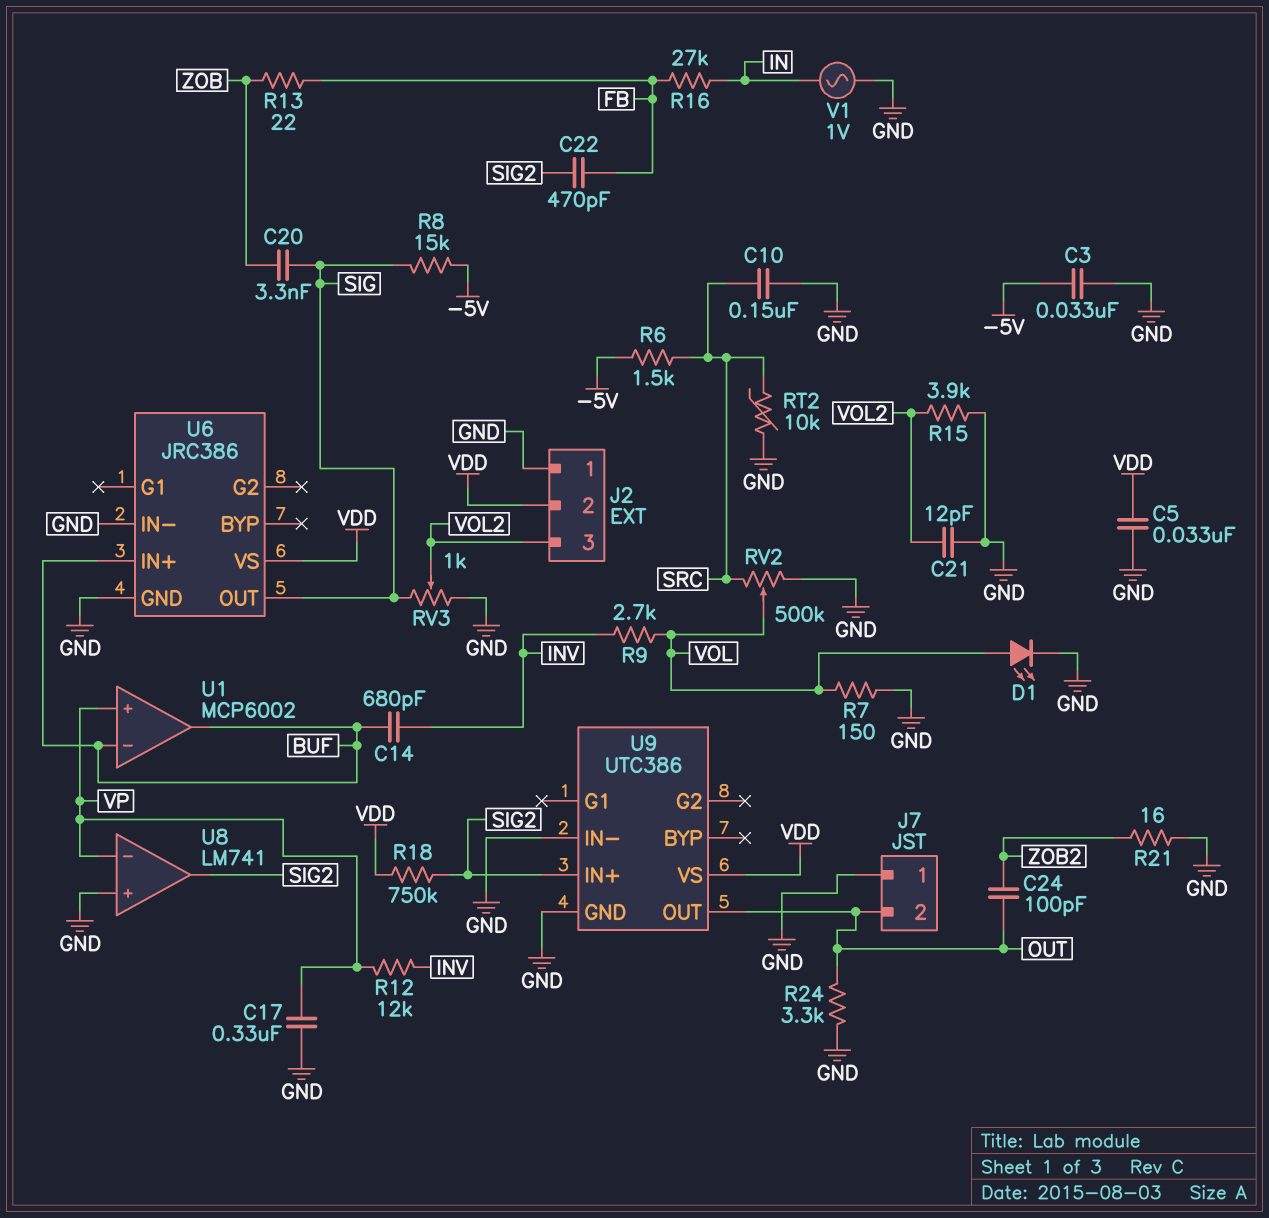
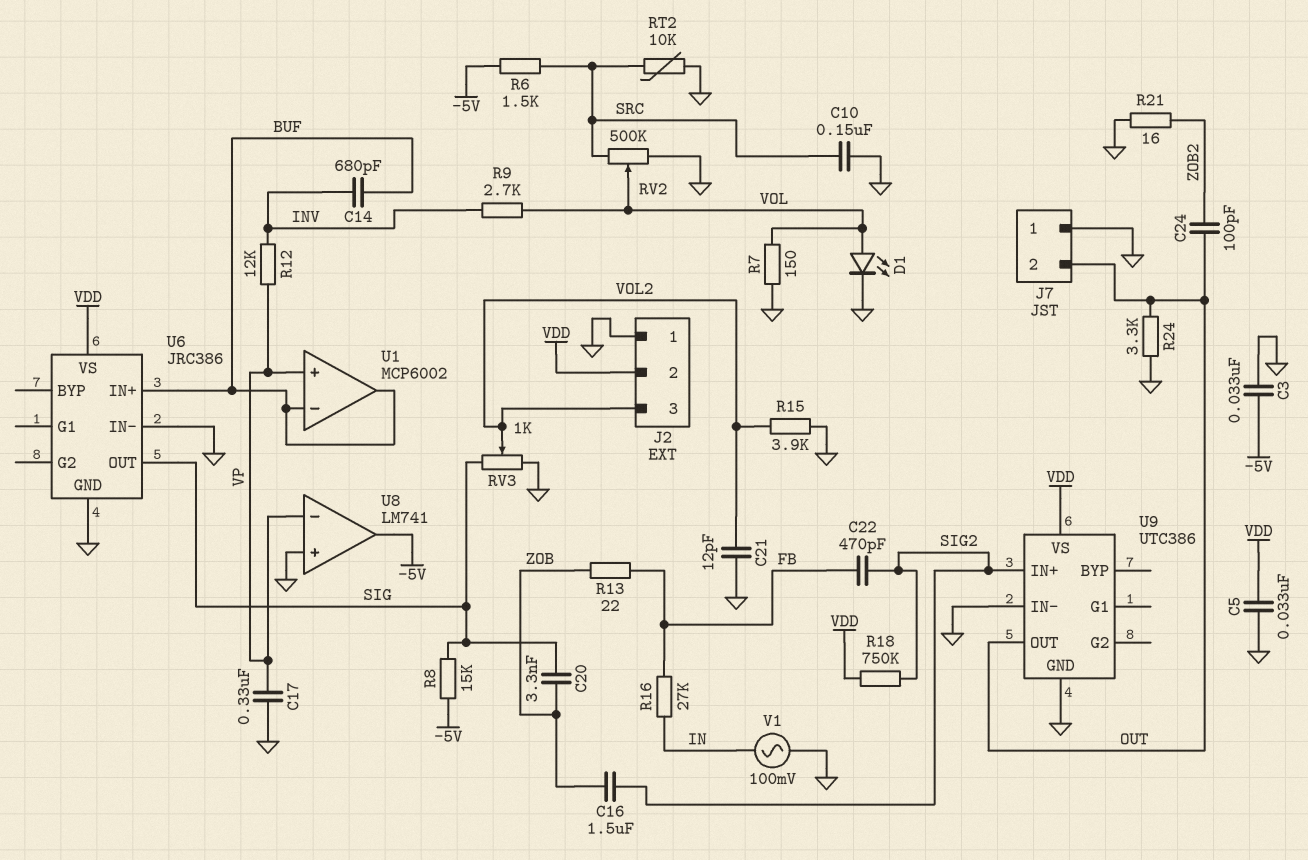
C16: none -> 1.5uF (SIG2, ZOB)
U8 pin out: SIG2 -> -5V
V1: AC 1V (GND, IN) -> AC 100mV (GND, IN)

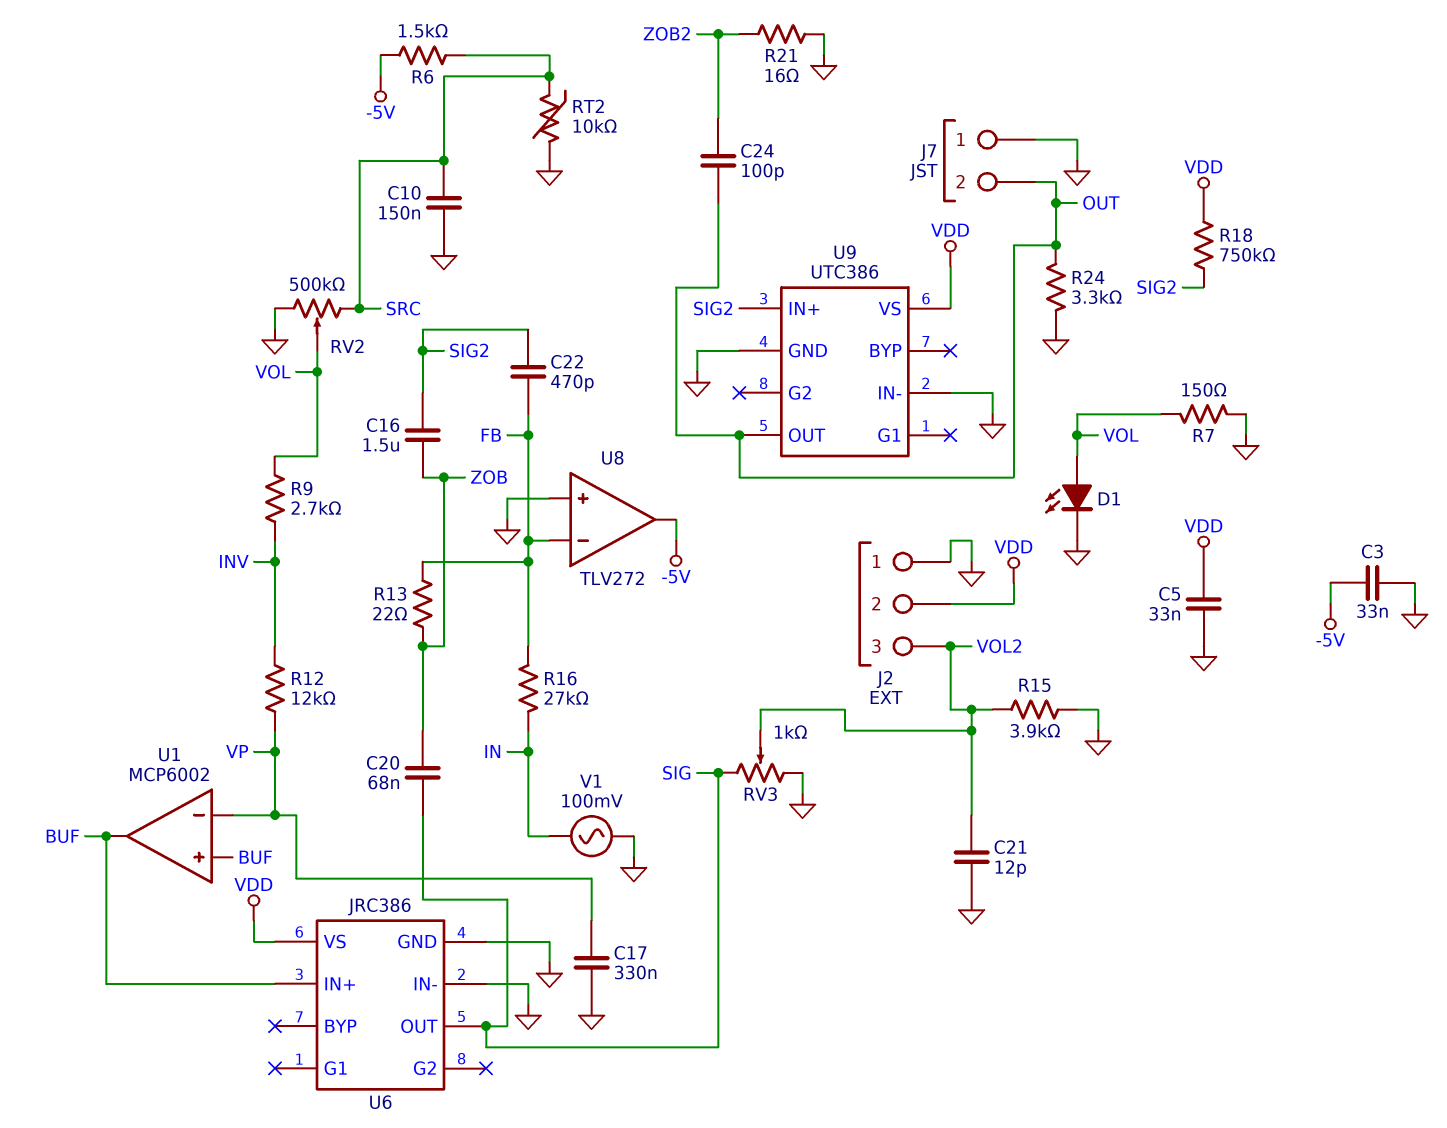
C14: 680pF (BUF, INV) -> none
C20: 3.3nF (SIG, ZOB) -> 68nF (SIG, ZOB)
R8: 15k (-5V, SIG) -> none
U1 pin in+: VP -> BUF
U1 pin in-: BUF -> VP
U8: LM741 -> TLV272
U8 pin in-: VP -> FB

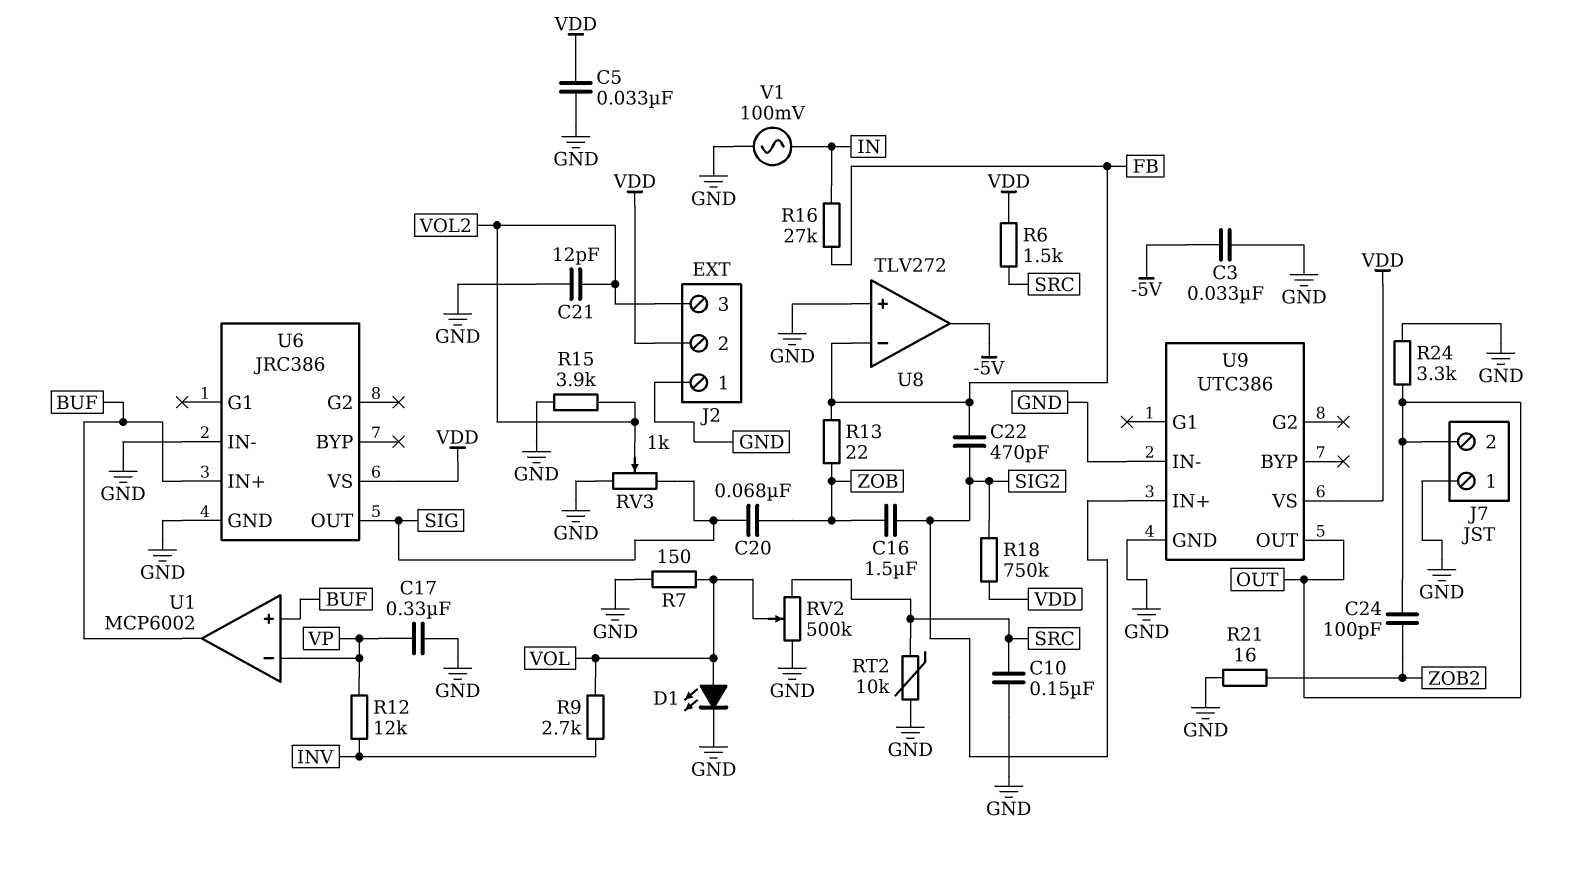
R6: 1.5k (-5V, SRC) -> 1.5k (SRC, VDD)

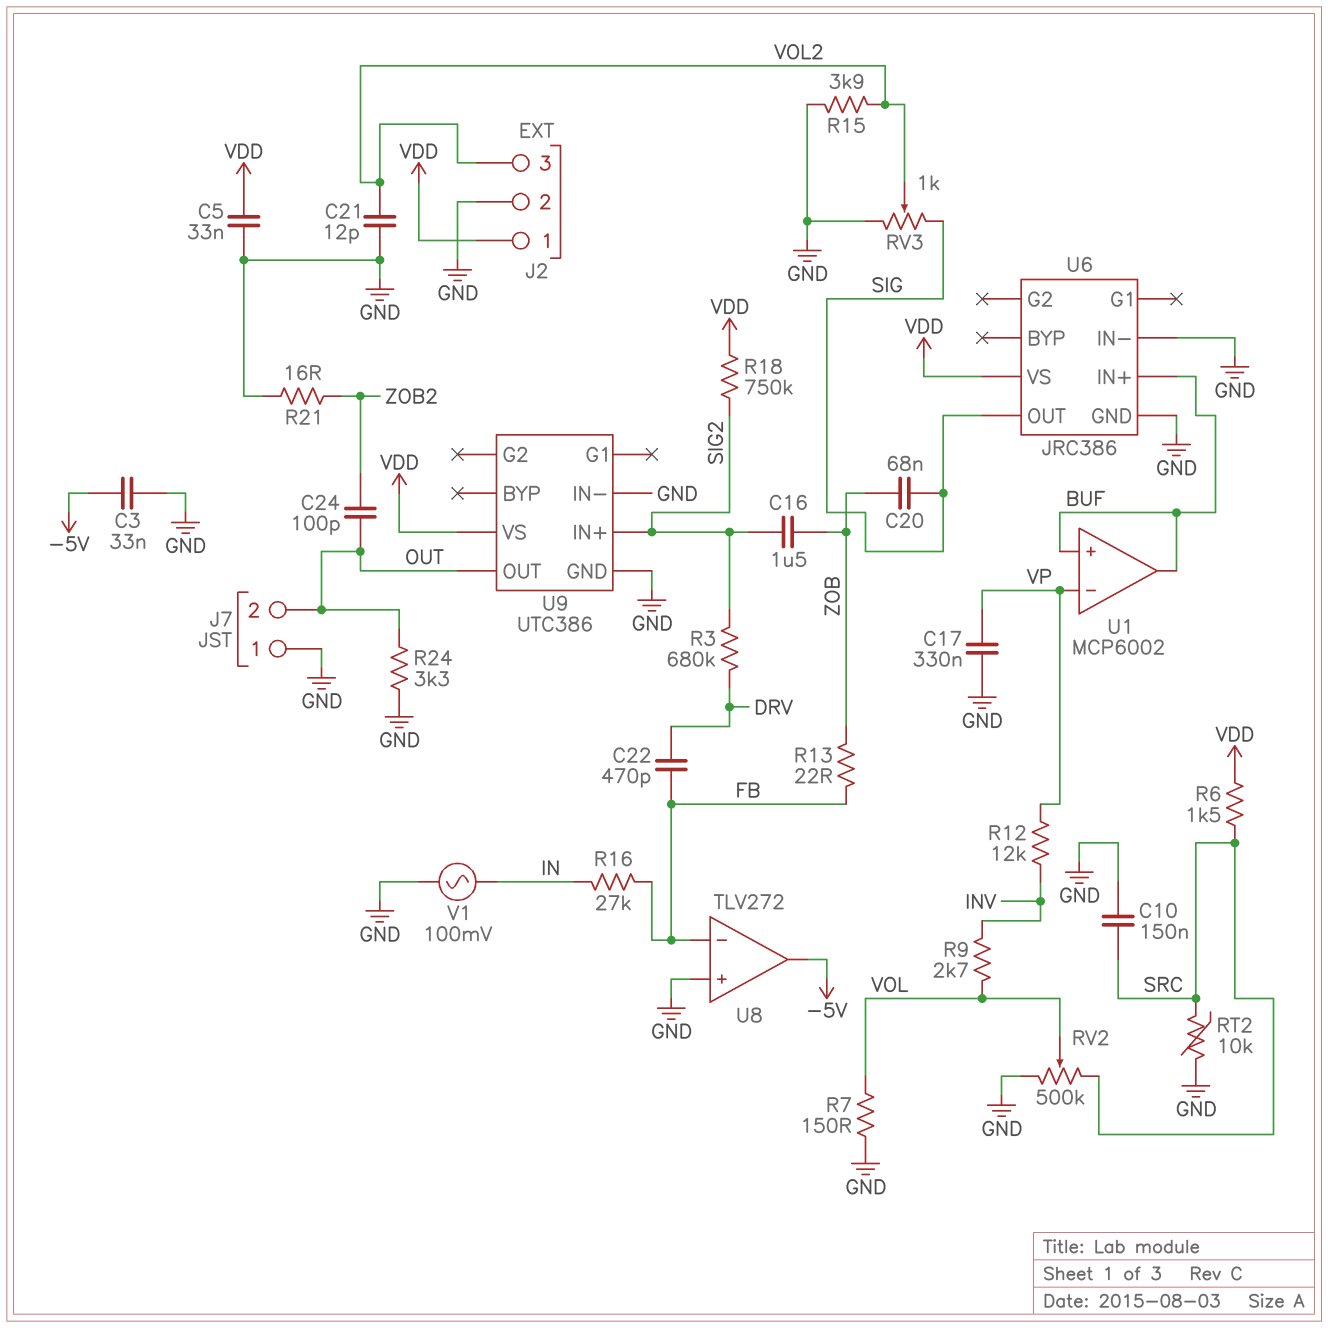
C22: 470pF (FB, SIG2) -> 470pF (DRV, FB)
D1: LED (A VOL, K GND) -> none
J2 pin 1: GND -> VDD
J2 pin 2: VDD -> GND
R3: none -> 680k (DRV, SIG2)

